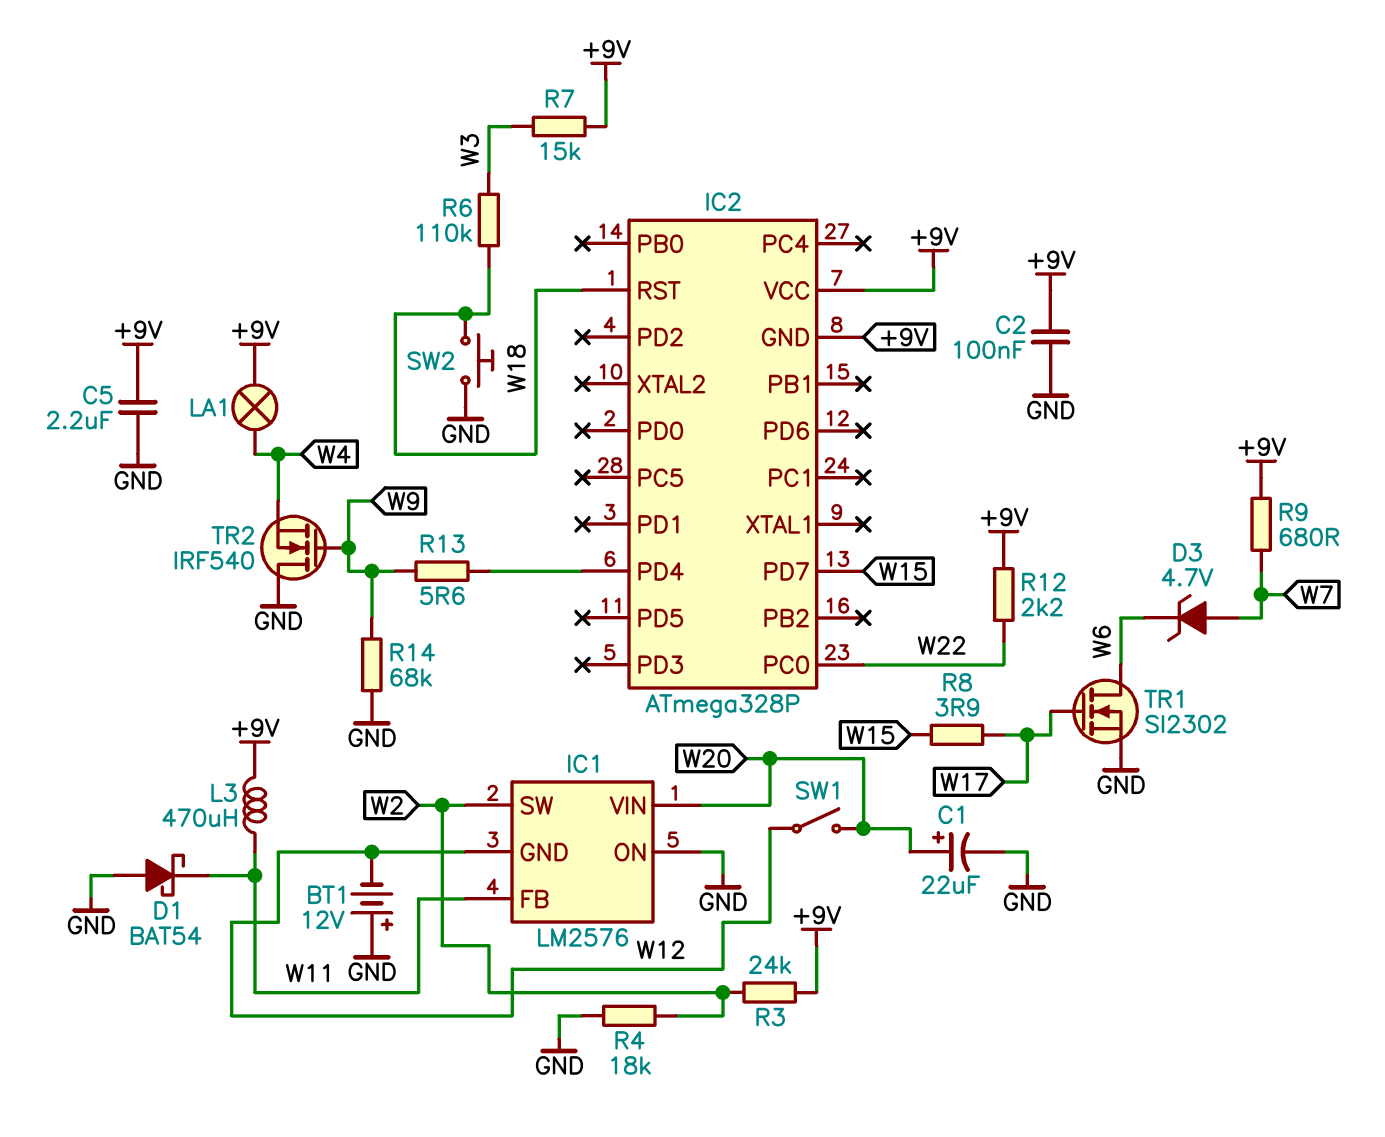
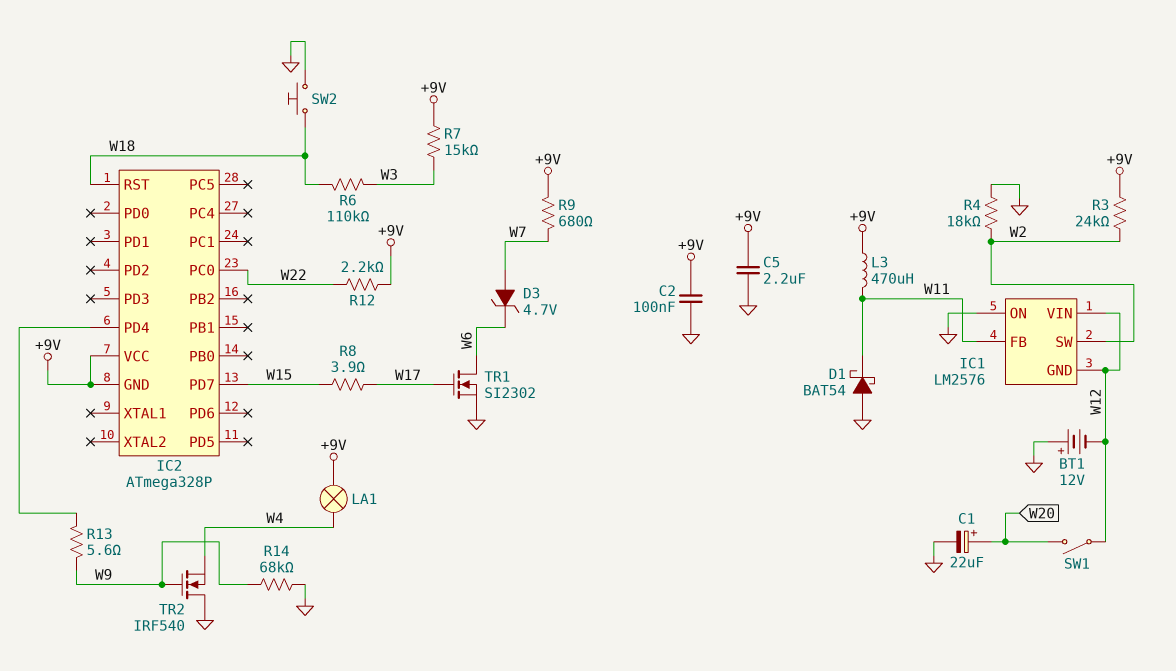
IC1 pin VIN: W20 -> W12

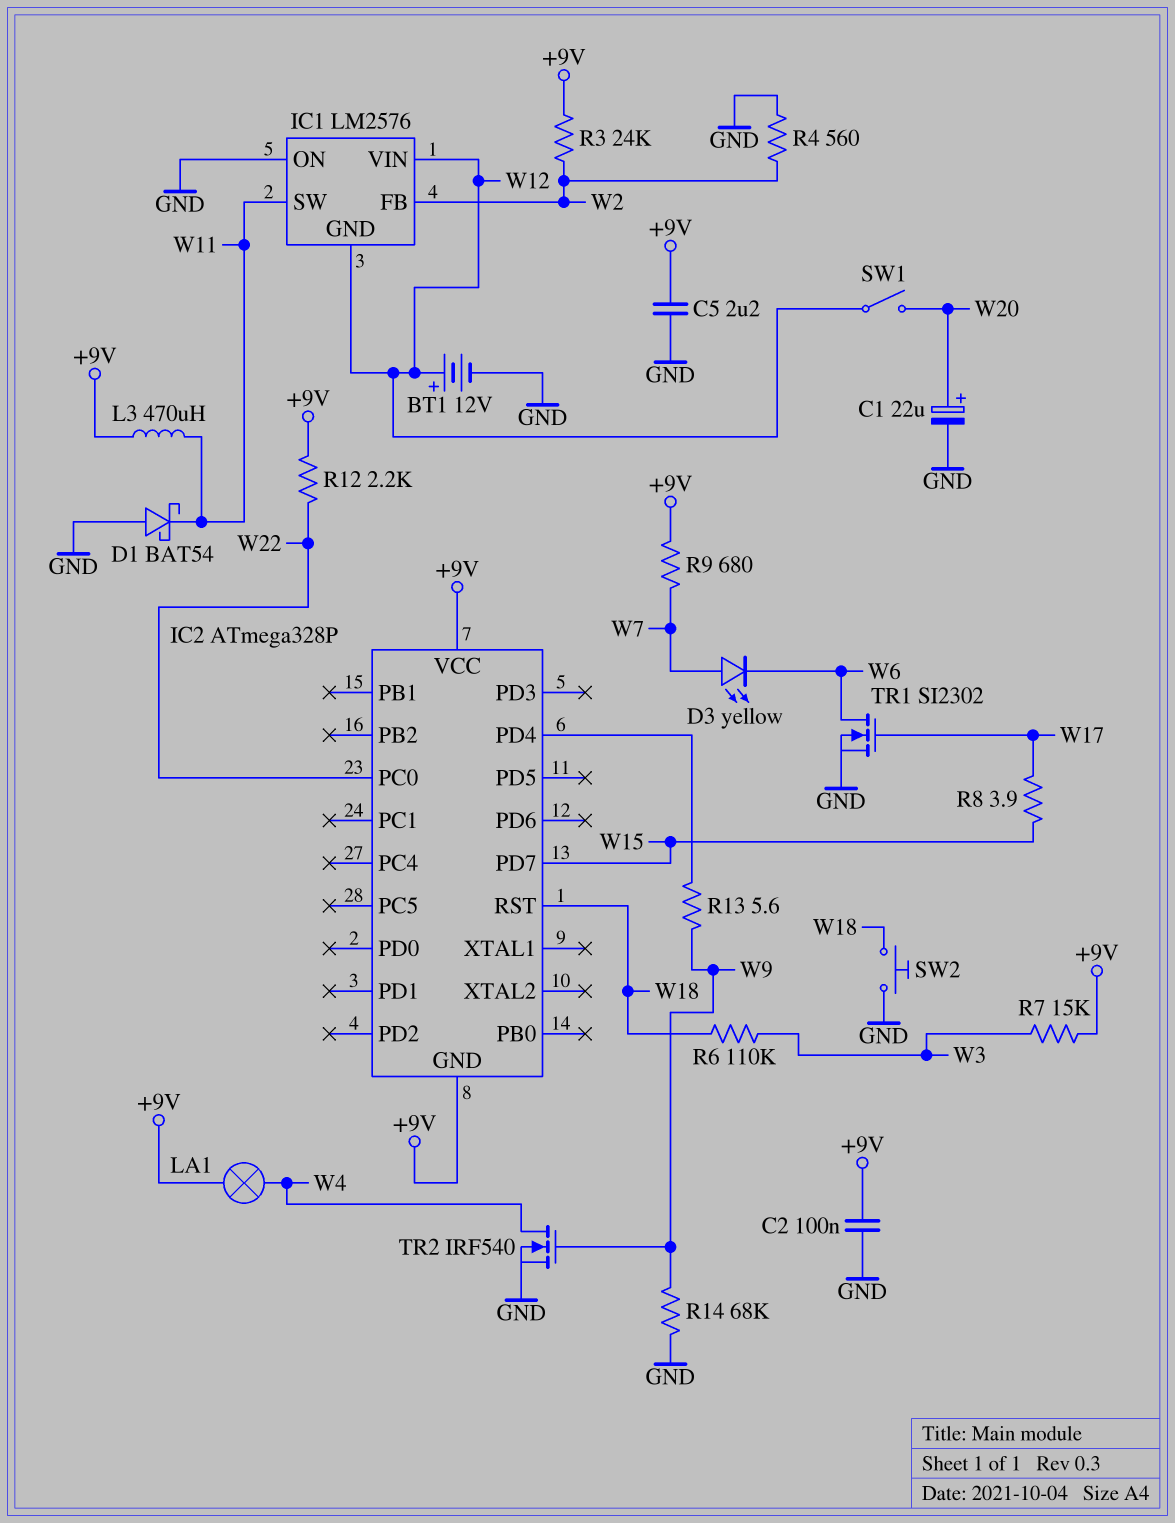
BT1: 12V (plus GND, minus W12) -> 12V (plus W12, minus GND)
D3: zener 4.7V (A W7, K W6) -> LED yellow (A W7, K W6)
IC1 pin FB: W11 -> W2
IC1 pin SW: W2 -> W11
R4: 18k (GND, W2) -> 560 (GND, W2)
TR2: NMOS IRF540 (G W9, D GND, S W4) -> NMOS IRF540 (G W9, D W4, S GND)

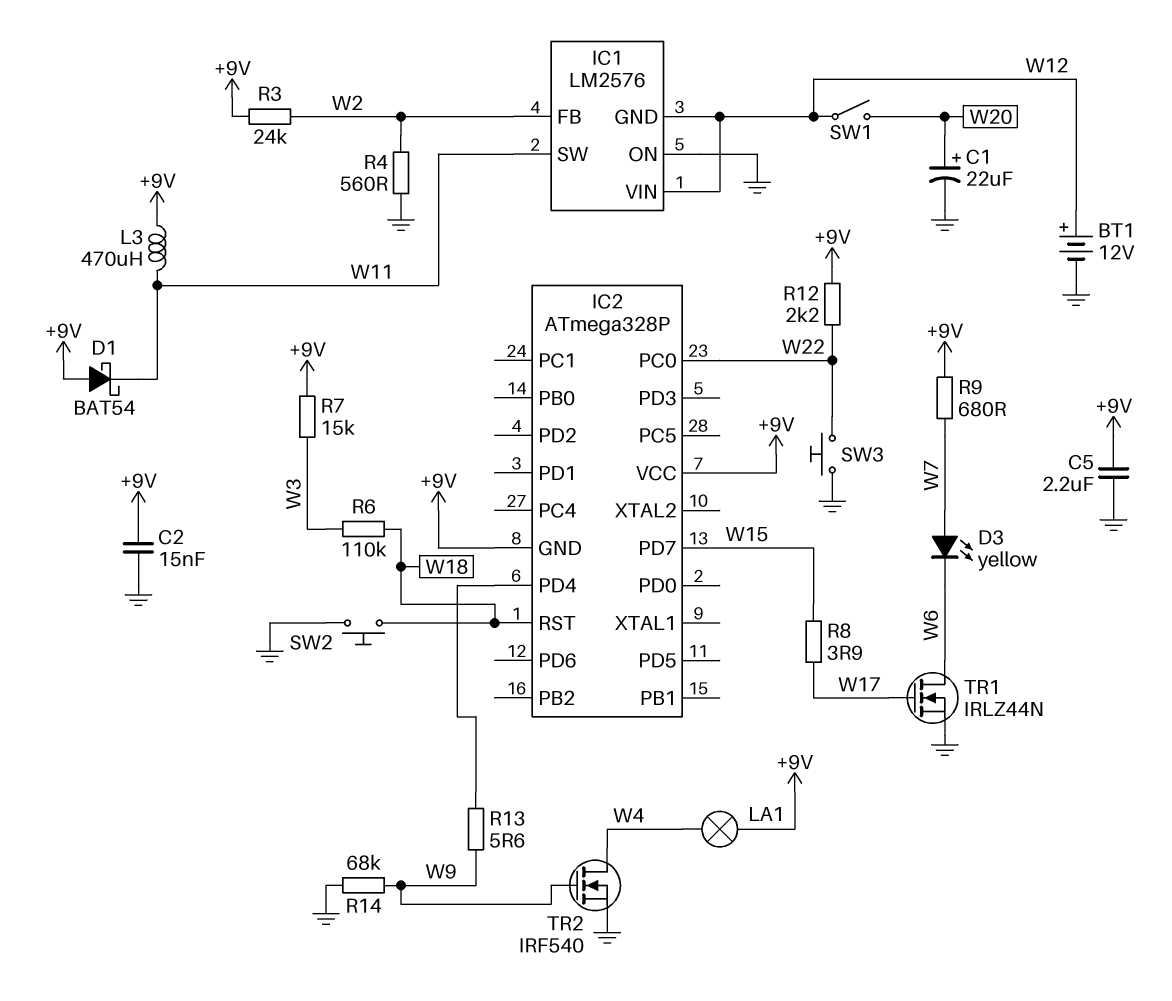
C2: 100nF (+9V, GND) -> 15nF (+9V, GND)
D1: schottky BAT54 (A GND, K W11) -> schottky BAT54 (A +9V, K W11)
SW3: none -> button (GND, W22)
TR1: NMOS SI2302 (G W17, D W6, S GND) -> NMOS IRLZ44N (G W17, D W6, S GND)

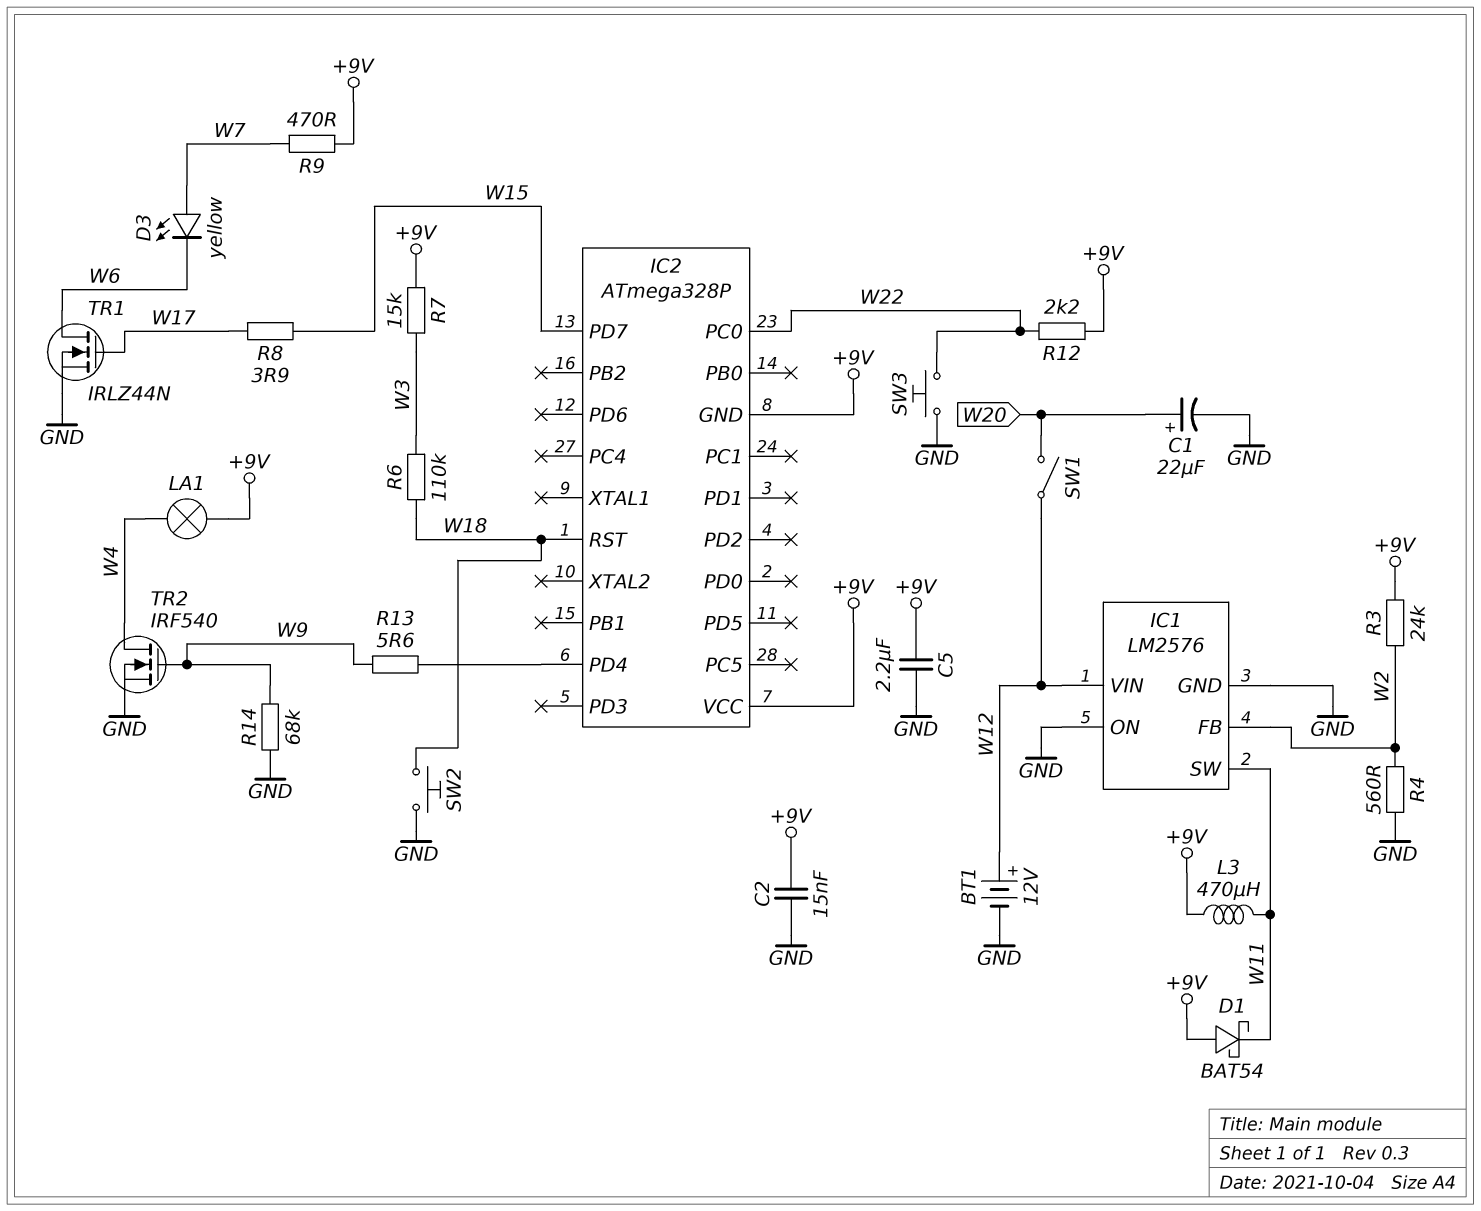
IC1 pin GND: W12 -> GND
R9: 680 (+9V, W7) -> 470 (+9V, W7)

